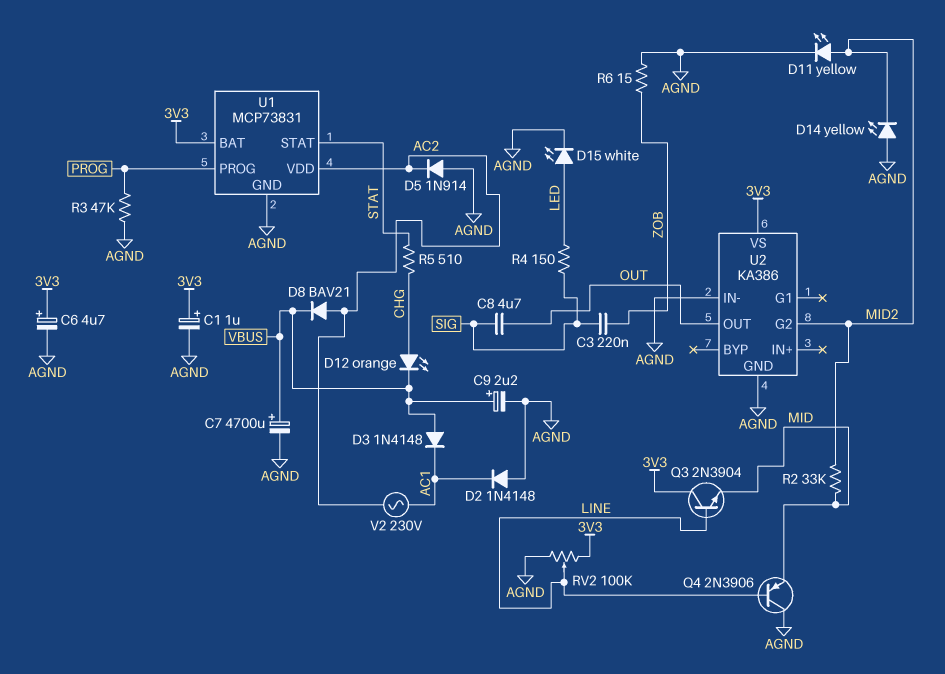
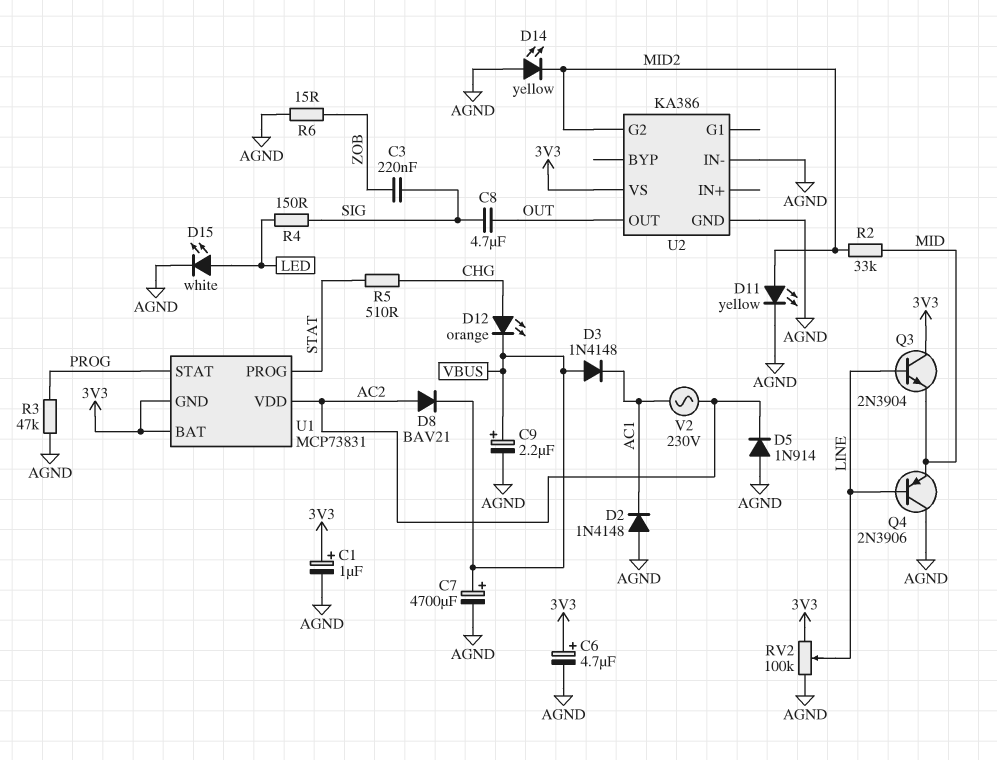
U1 pin GND: AGND -> 3V3
U1 pin PROG: PROG -> STAT
U1 pin STAT: STAT -> PROG

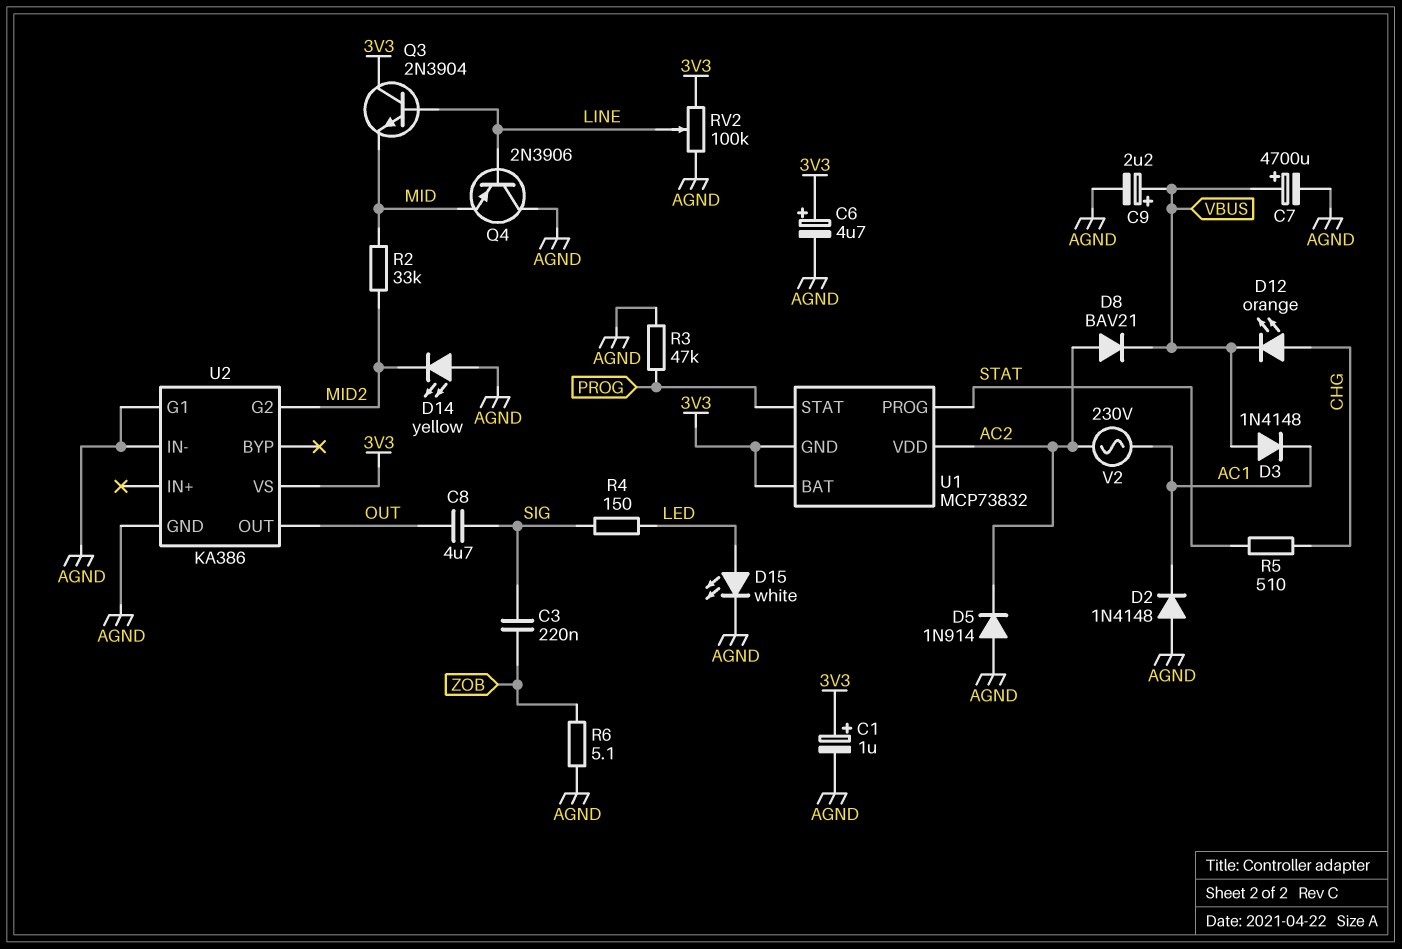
D11: LED yellow (A MID2, K AGND) -> none
R6: 15 (AGND, ZOB) -> 5.1 (AGND, ZOB)
U1: MCP73831 -> MCP73832
U2 pin G1: none -> AGND

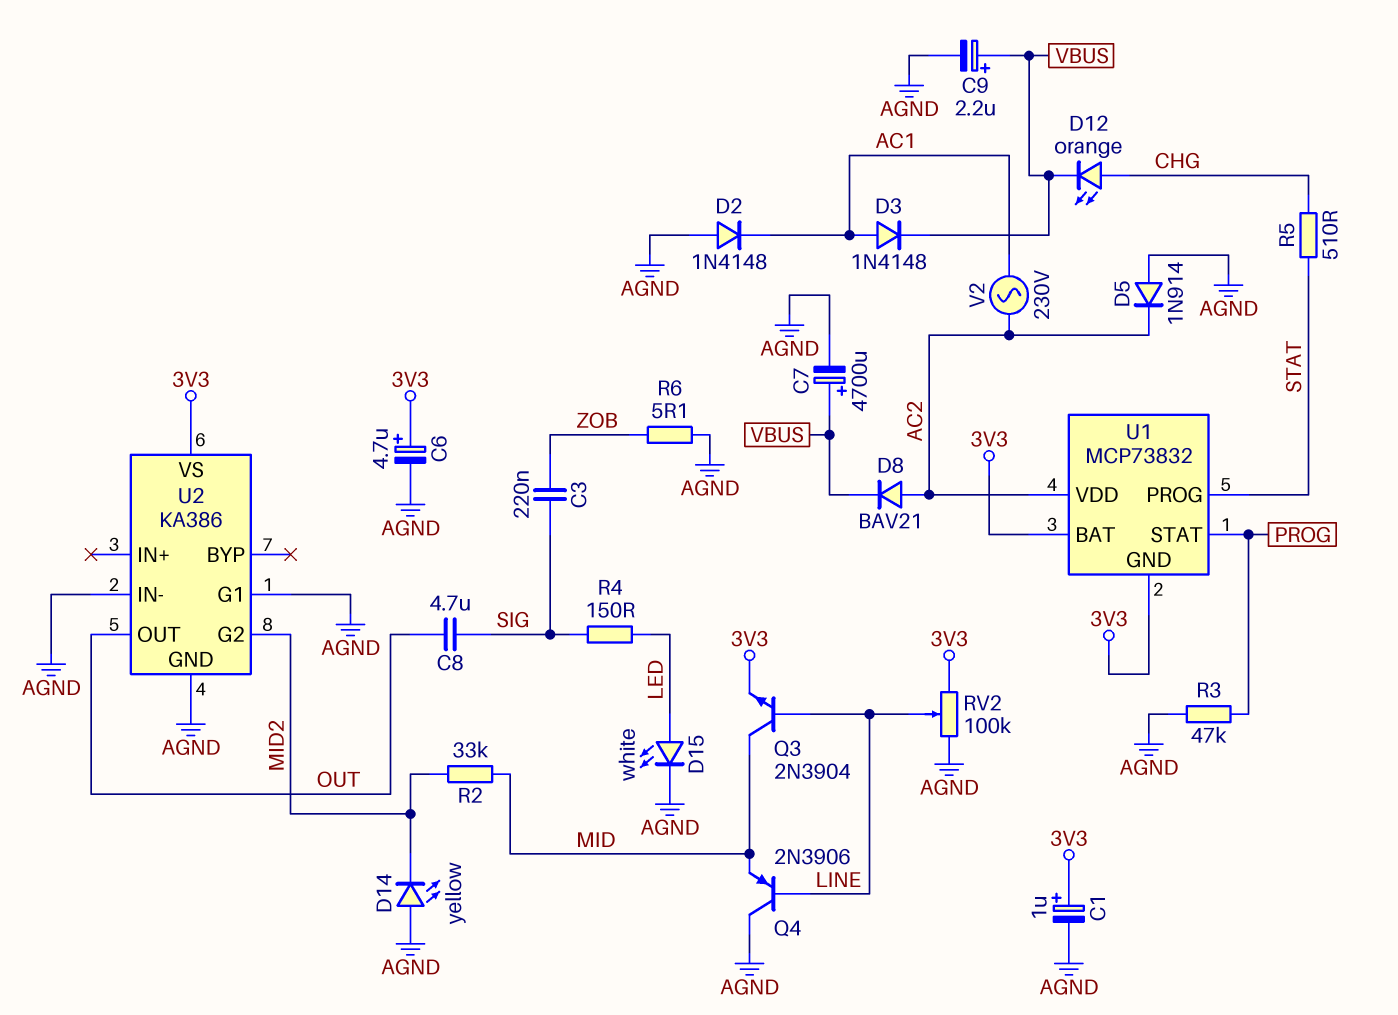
D3: diode 1N4148 (A VBUS, K AC1) -> diode 1N4148 (A AC1, K VBUS)
Q3: NPN 2N3904 (B LINE, C 3V3, E MID) -> NPN 2N3904 (B LINE, C MID, E 3V3)

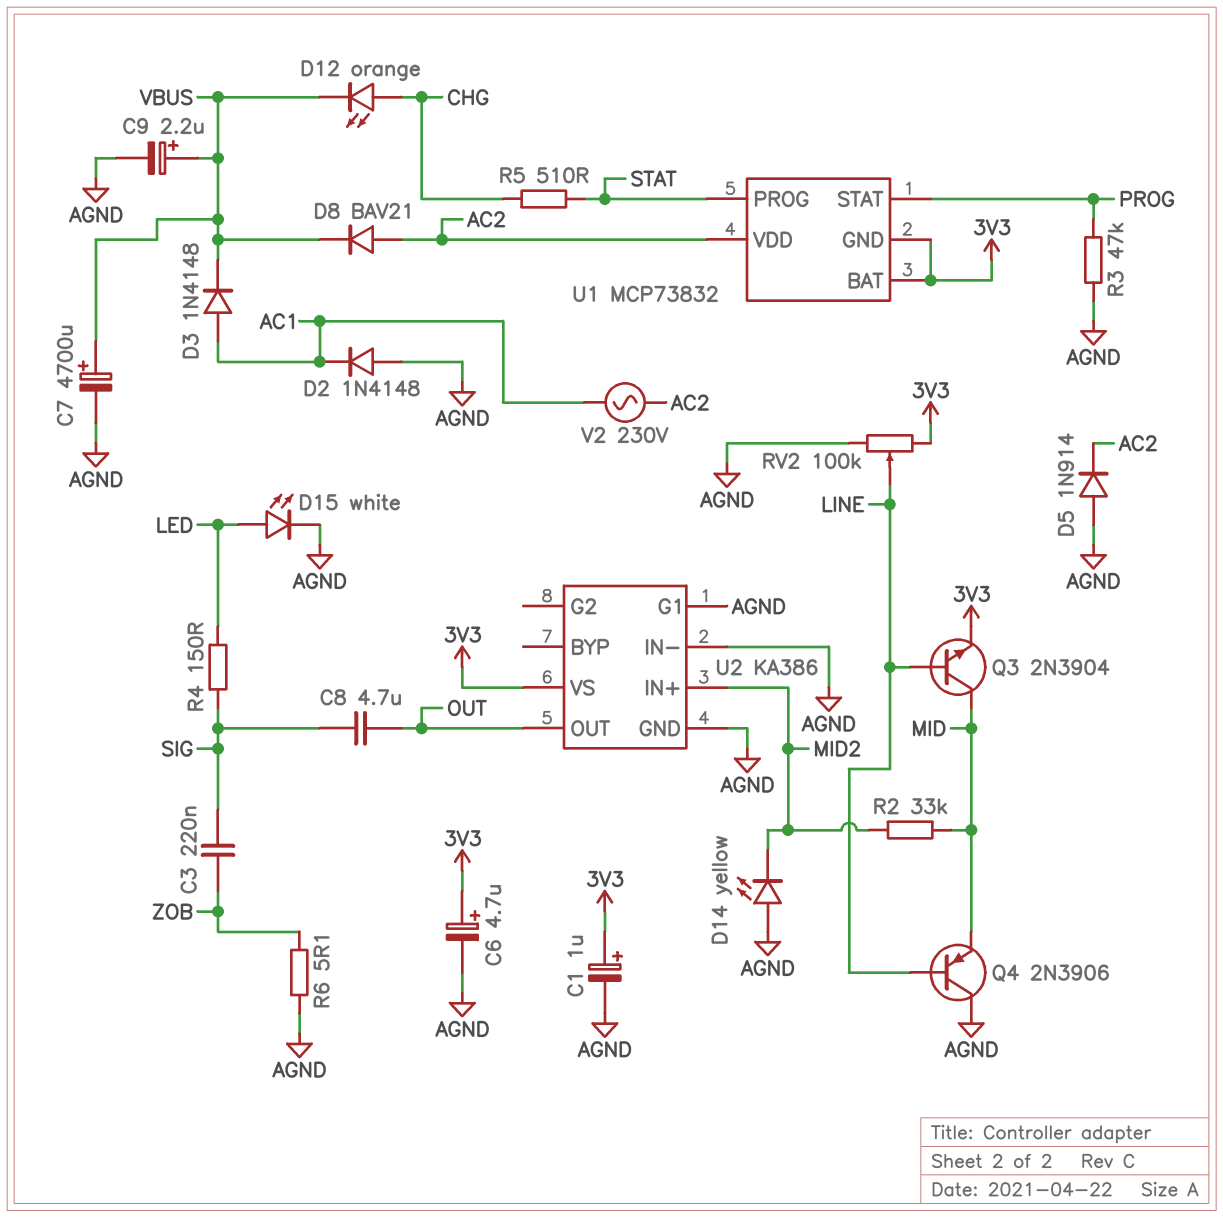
U2 pin G2: MID2 -> none
U2 pin IN+: none -> MID2

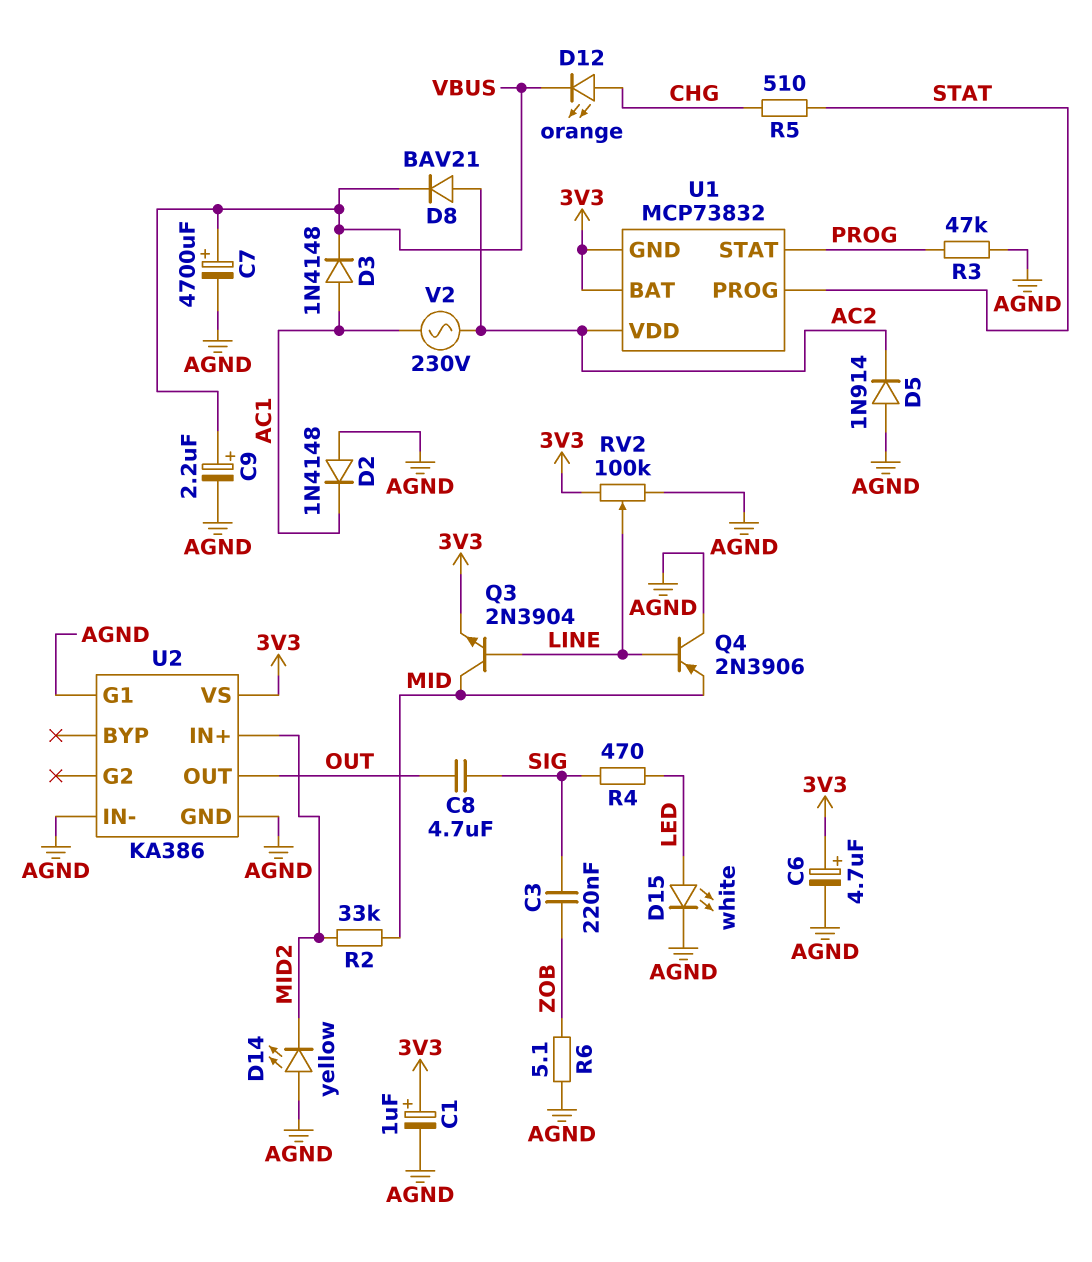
R4: 150 (LED, SIG) -> 470 (LED, SIG)

